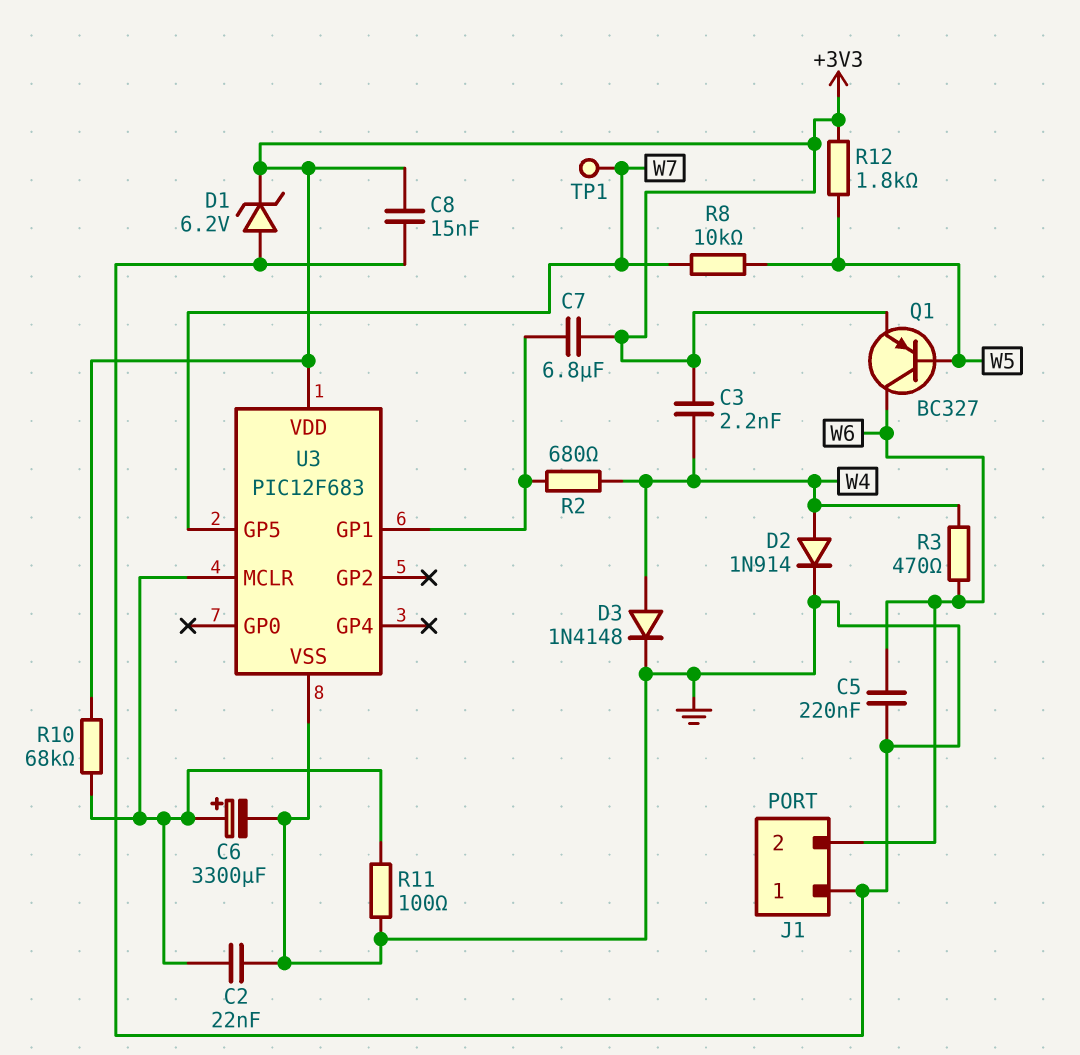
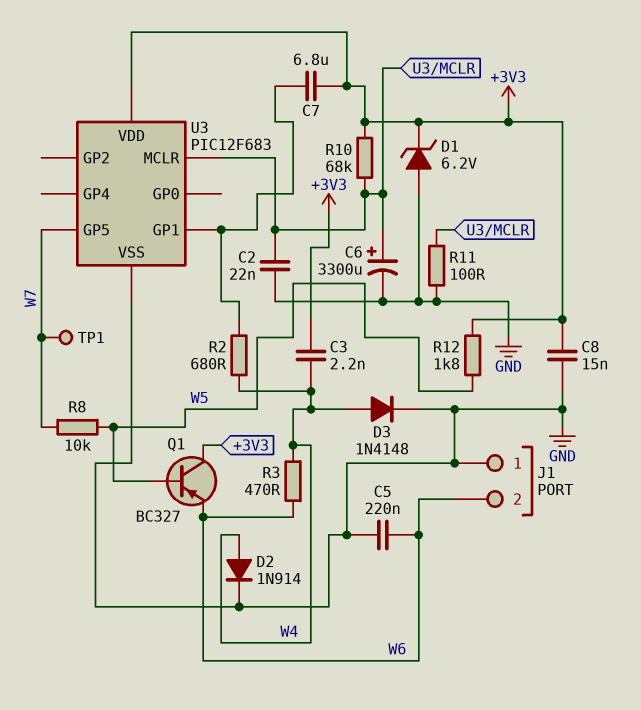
Q1: PNP BC327 (B W5, C W6, E +3V3) -> PNP BC327 (B W5, C +3V3, E W6)

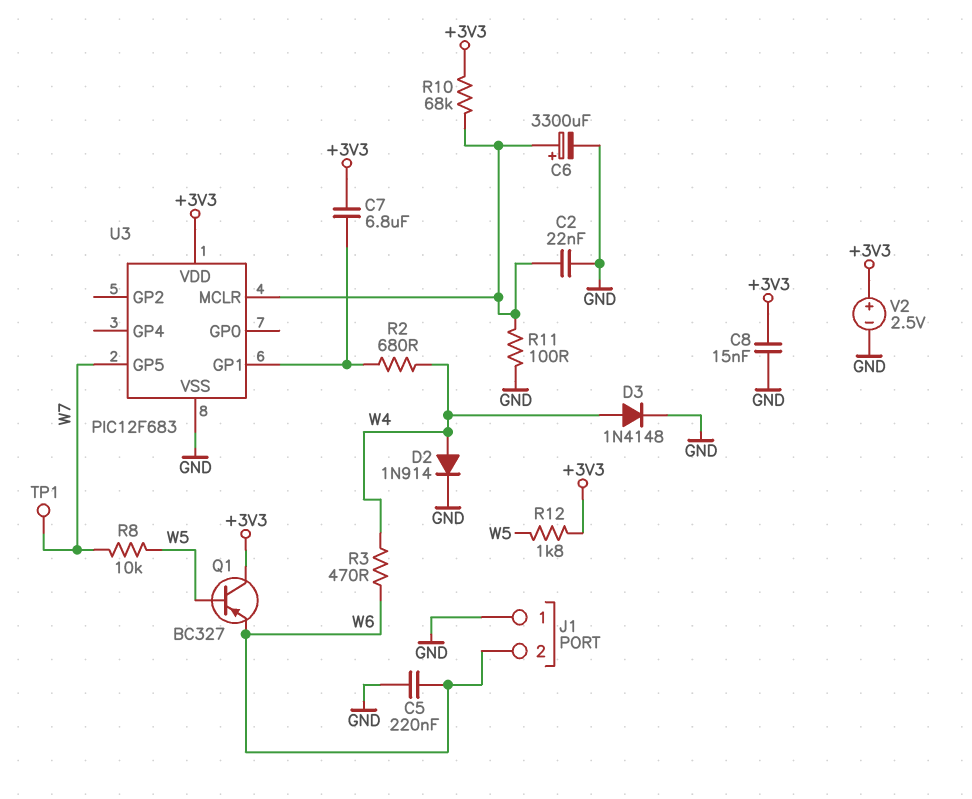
C3: 2.2nF (+3V3, W4) -> none
D1: zener 6.2V (A GND, K +3V3) -> none
V2: none -> 2.5V (plus +3V3, minus GND)

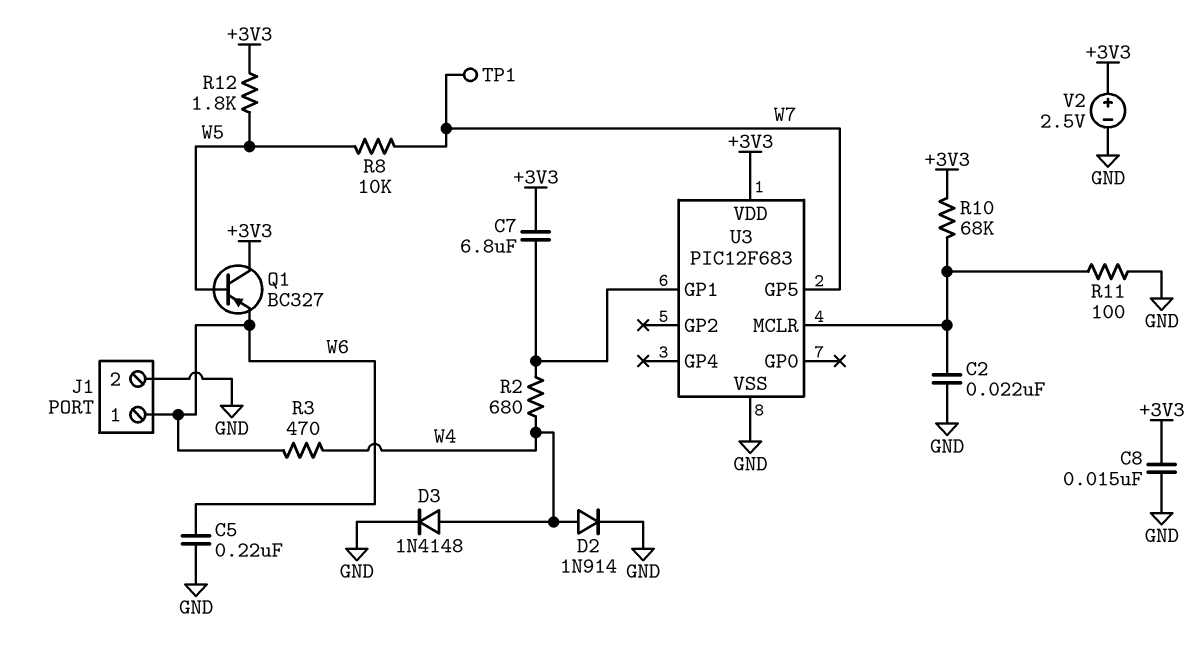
C6: 3300uF (plus U3/MCLR, minus GND) -> none
J1 pin 1: GND -> W6
J1 pin 2: W6 -> GND

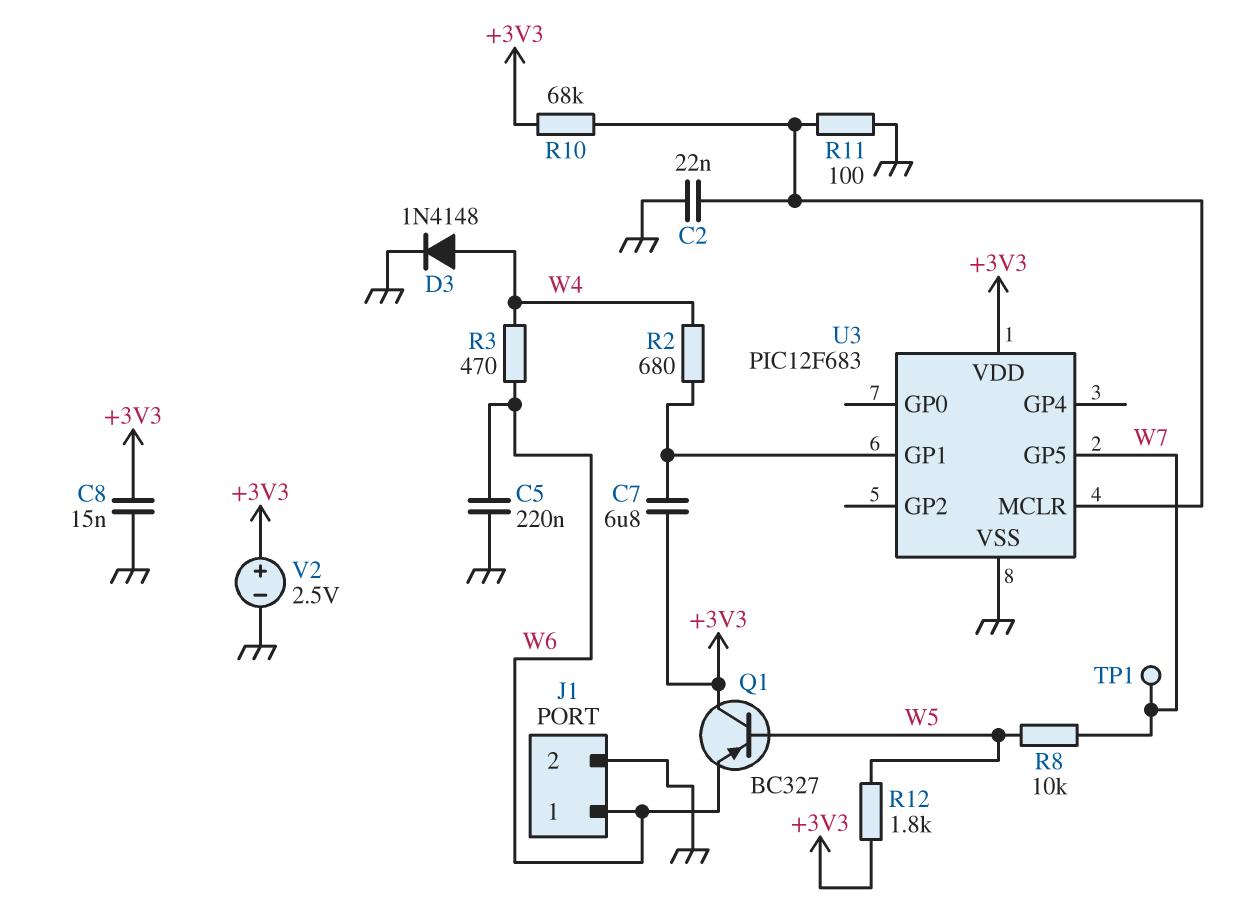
D2: diode 1N914 (A W4, K GND) -> none

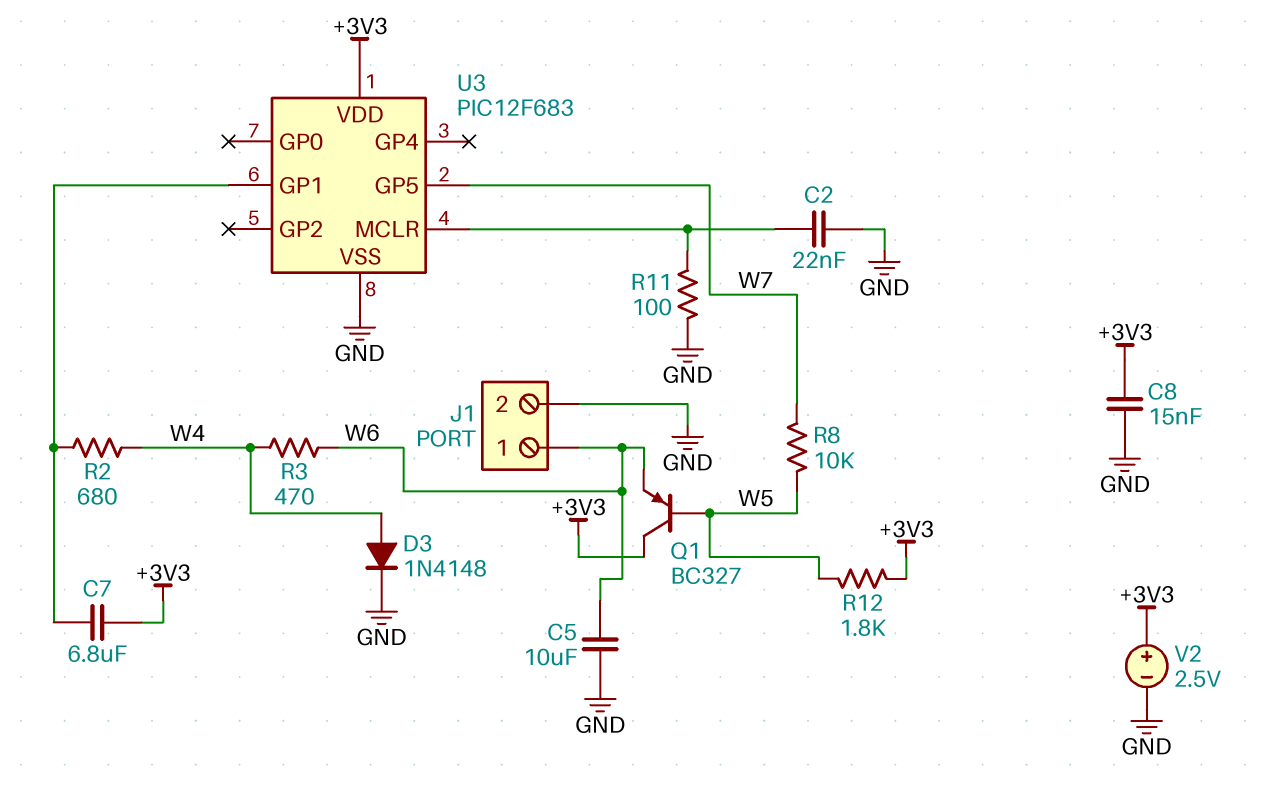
C5: 220nF (GND, W6) -> 10uF (GND, W6)
R10: 68k (+3V3, U3/MCLR) -> none
TP1: test point (W7) -> none

